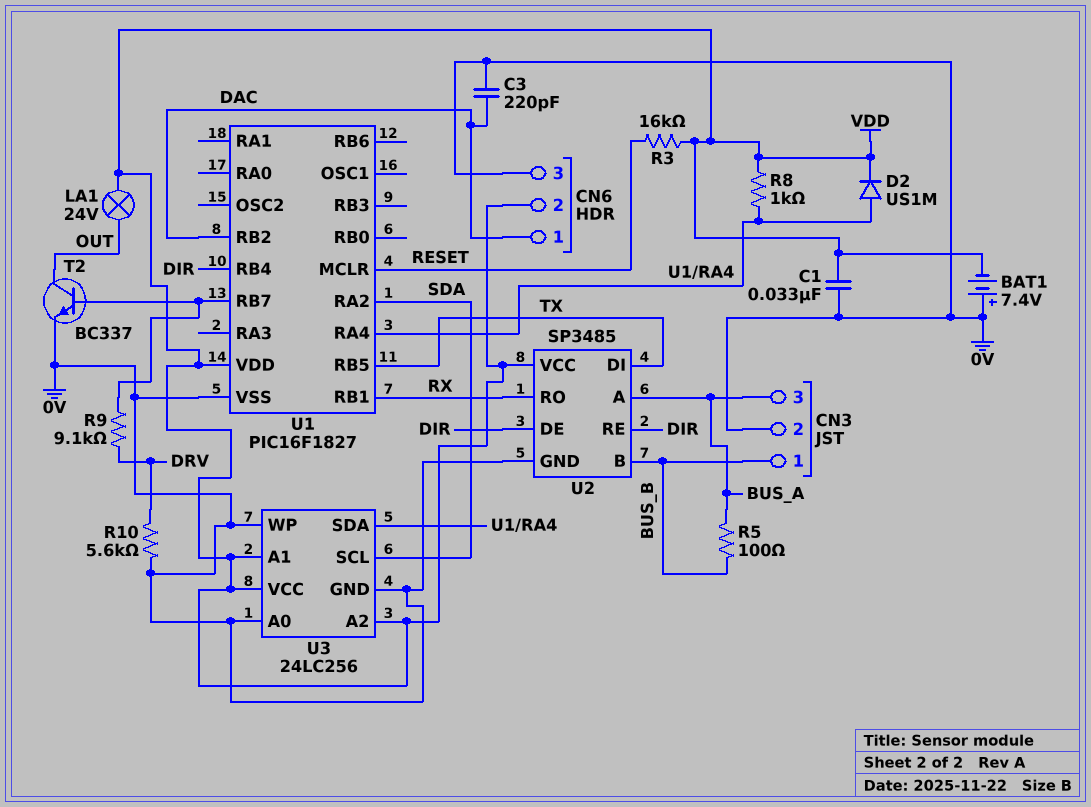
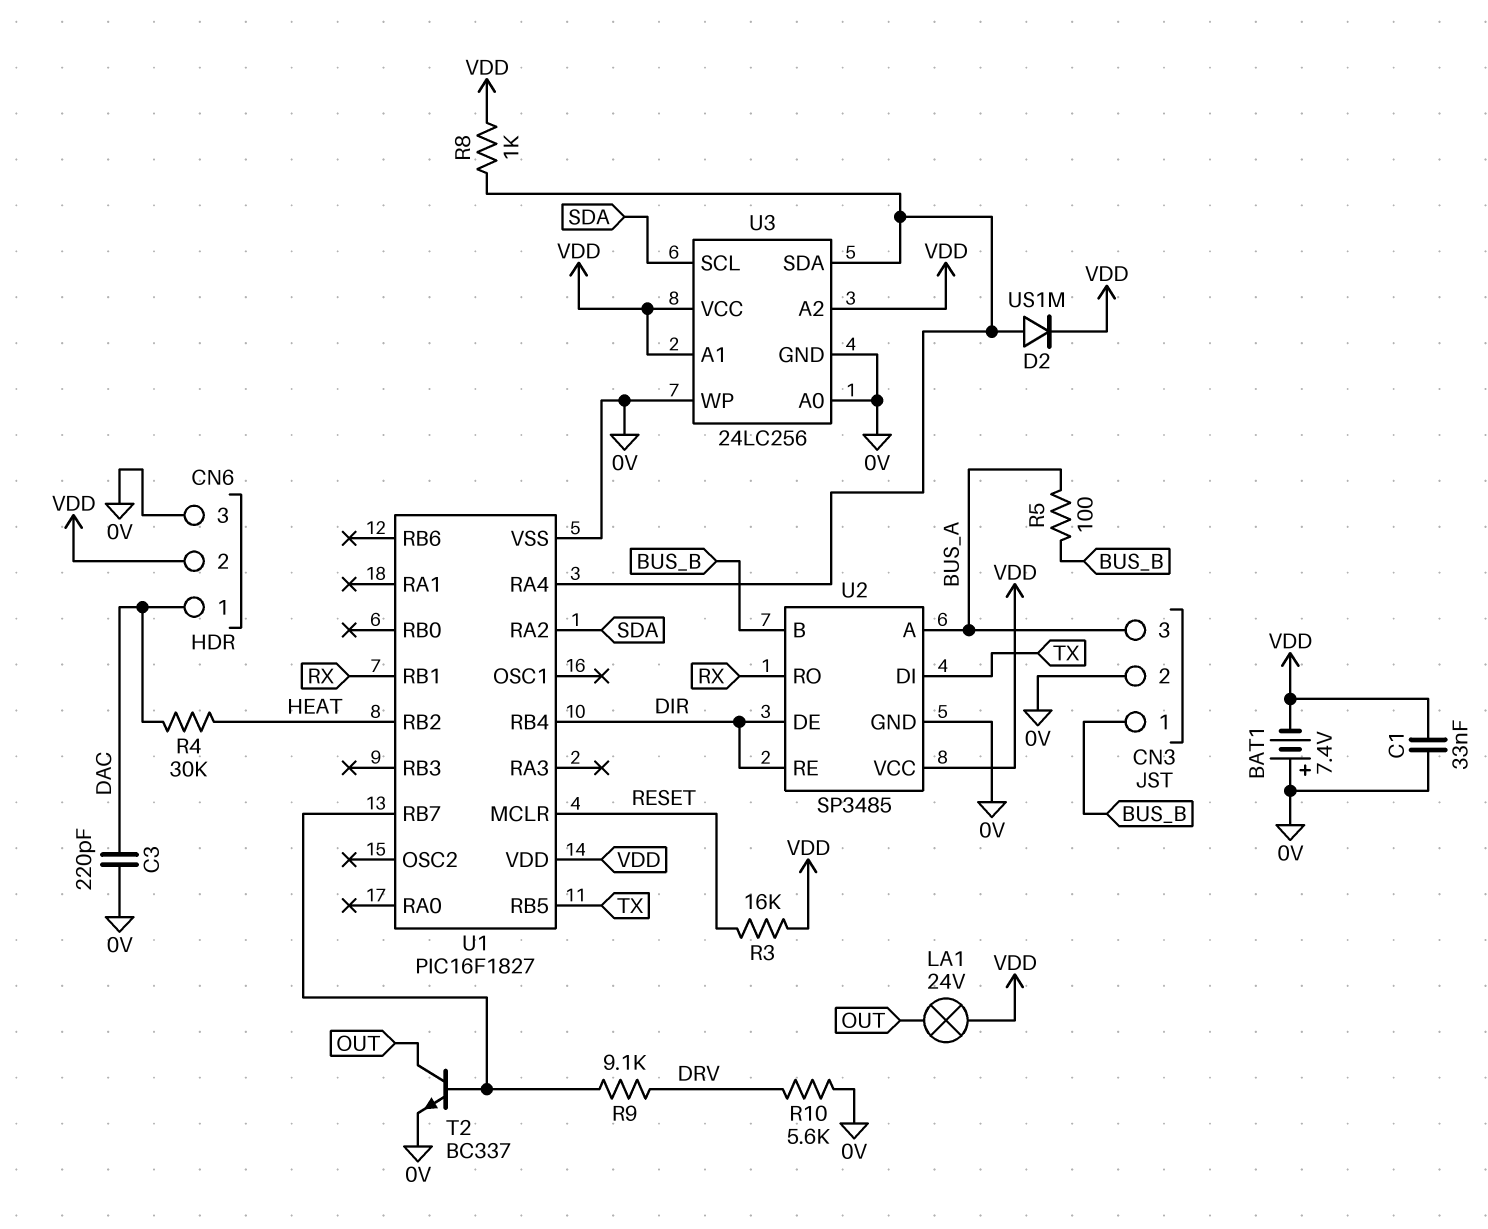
R4: none -> 30k (DAC, HEAT)
U1 pin RB2: DAC -> HEAT

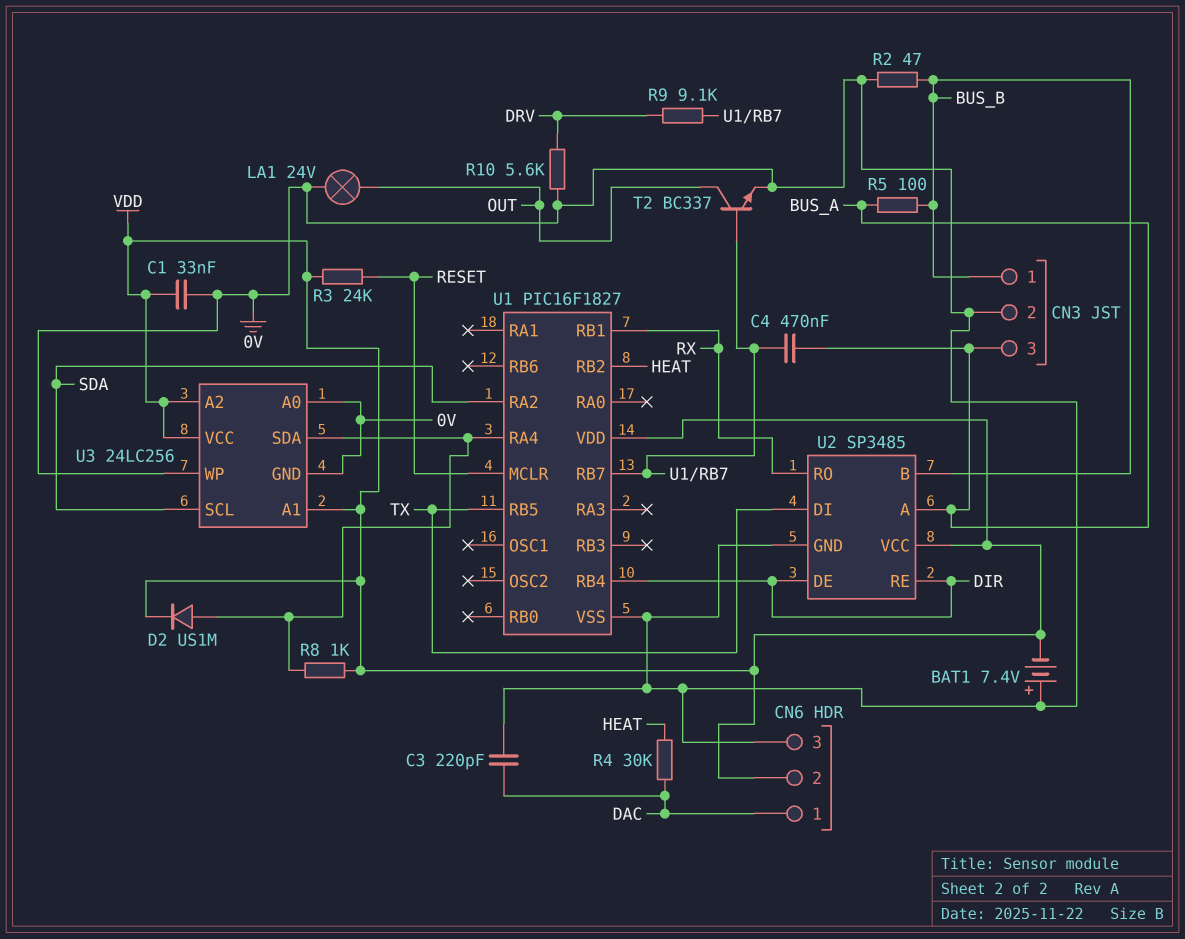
C4: none -> 470nF (BUS_A, U1/RB7)
LA1: lamp 24V (OUT, VDD) -> lamp 24V (0V, OUT)
R2: none -> 47 (0V, BUS_B)
R3: 16k (RESET, VDD) -> 24k (RESET, VDD)

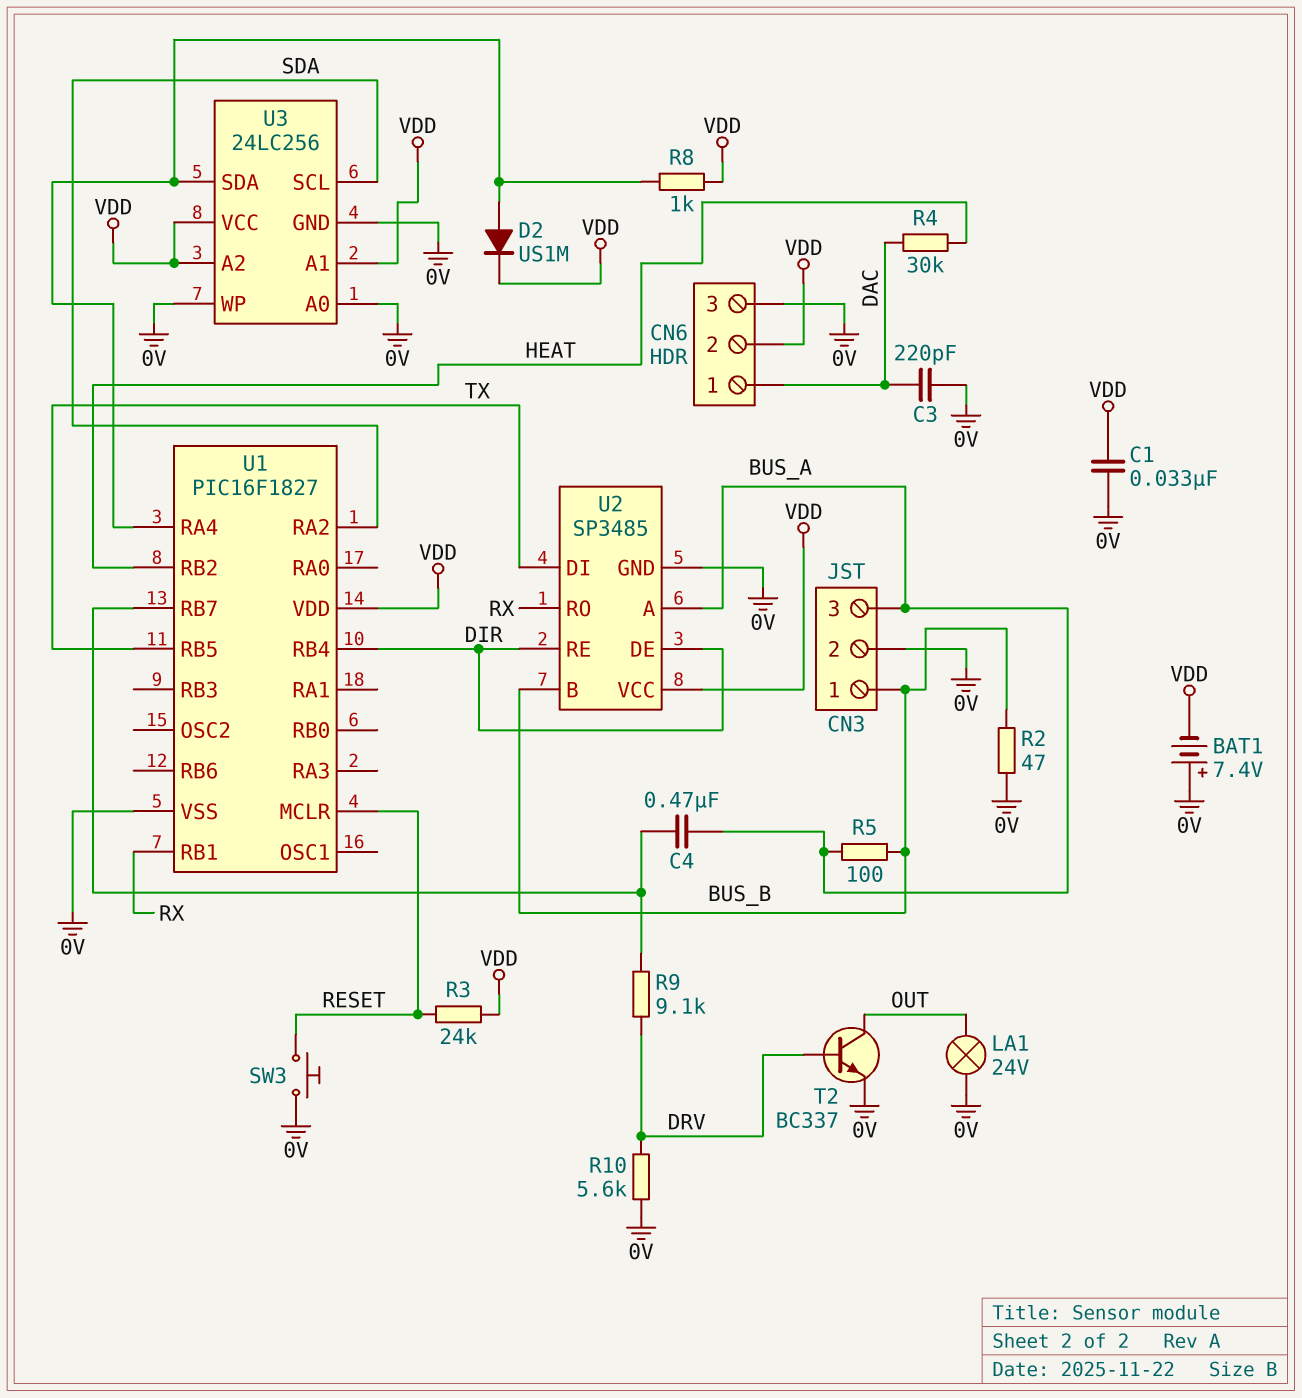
SW3: none -> button (0V, RESET)
T2: NPN BC337 (B U1/RB7, C OUT, E 0V) -> NPN BC337 (B DRV, C OUT, E 0V)

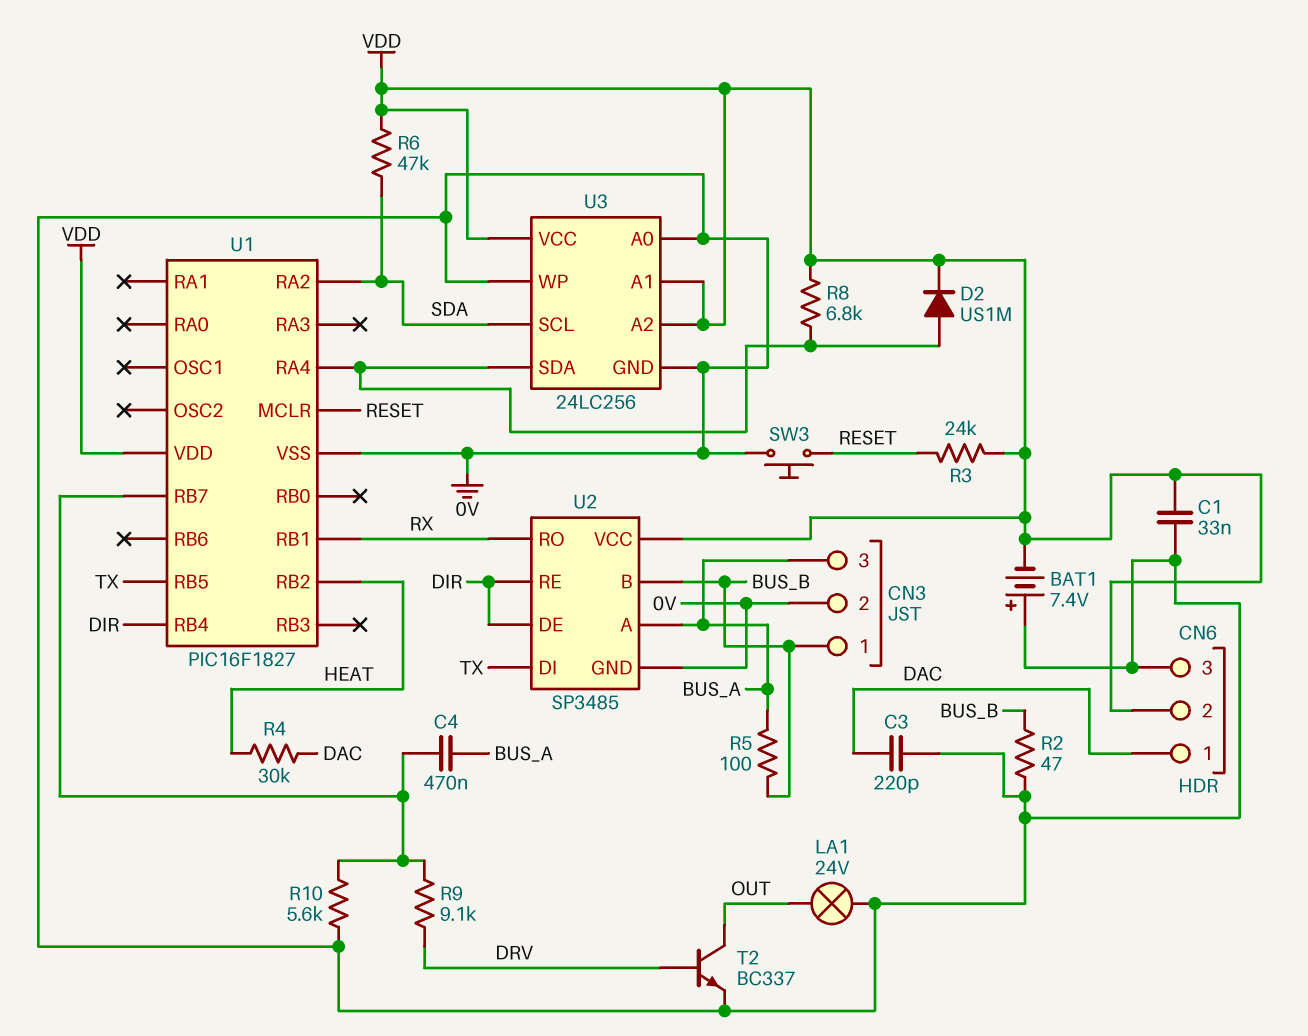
R6: none -> 47k (SDA, VDD)
R8: 1k (U1/RA4, VDD) -> 6.8k (U1/RA4, VDD)
R10: 5.6k (0V, DRV) -> 5.6k (0V, U1/RB7)

